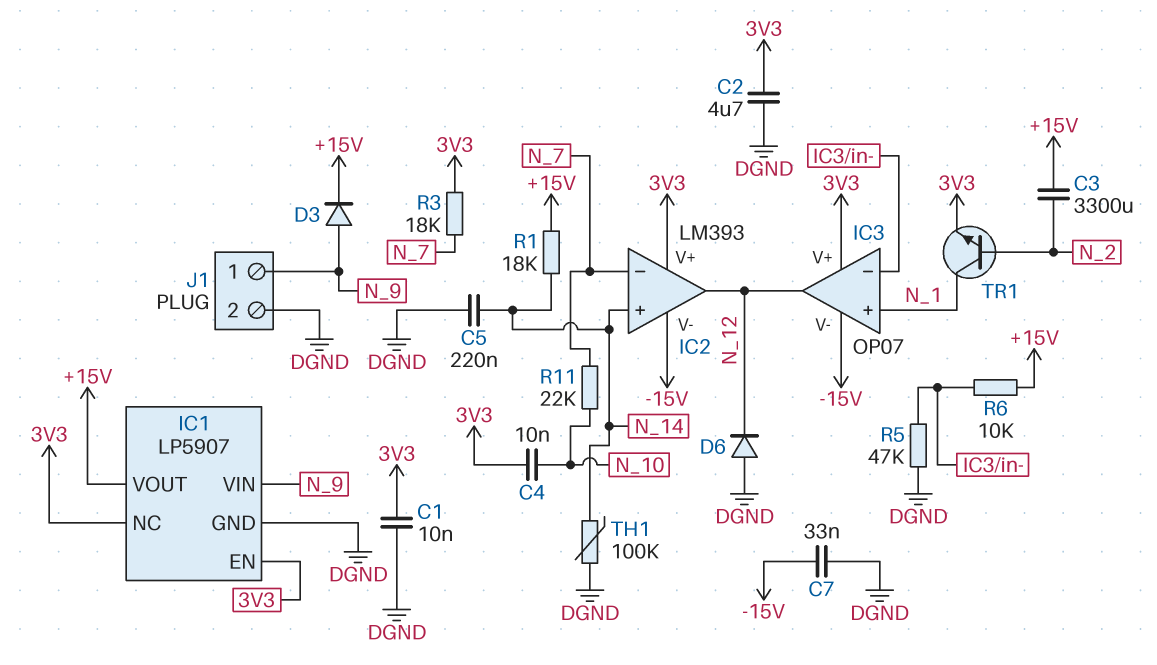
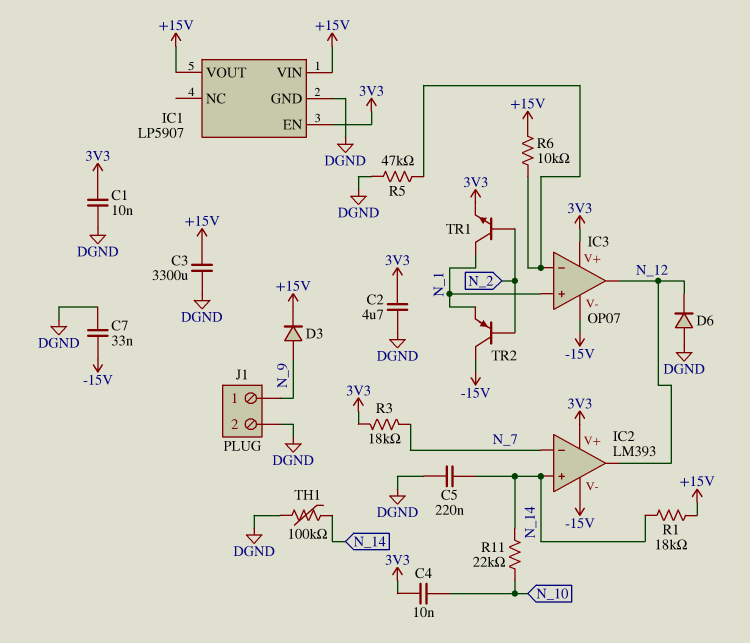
C3: 3300uF (+15V, N_2) -> 3300uF (+15V, DGND)
IC1 pin NC: 3V3 -> none
IC1 pin VIN: N_9 -> +15V
R11: 22k (N_7, N_10) -> 22k (N_10, N_14)
TR2: none -> PNP (B N_2, C -15V, E N_1)

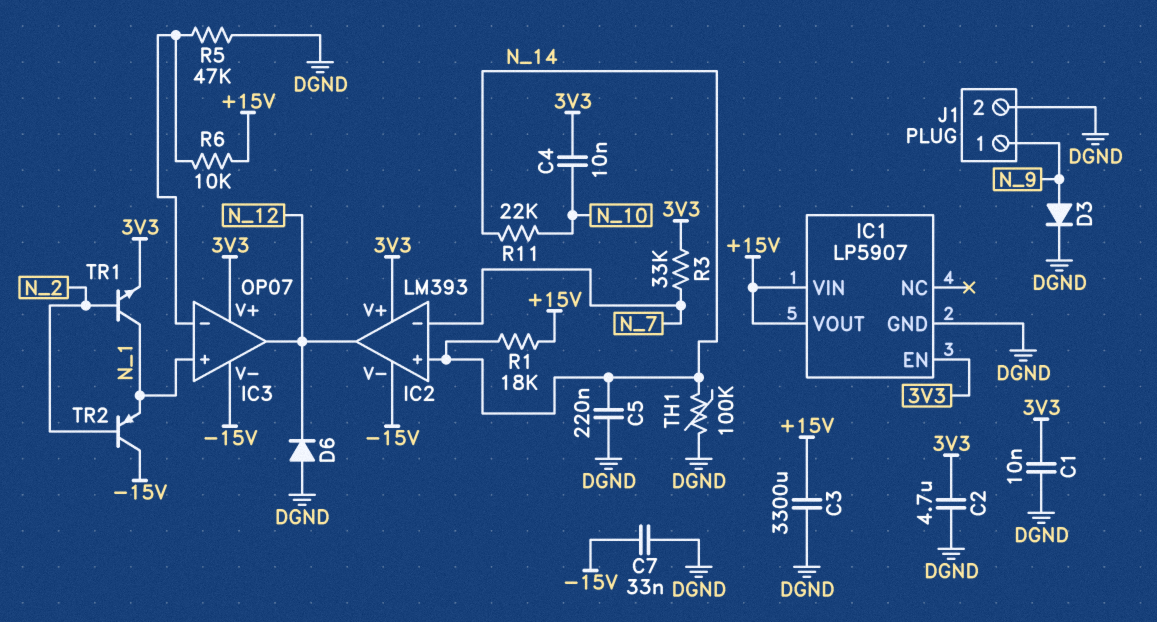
D3: diode (A N_9, K +15V) -> diode (A N_9, K DGND)
R3: 18k (3V3, N_7) -> 33k (3V3, N_7)

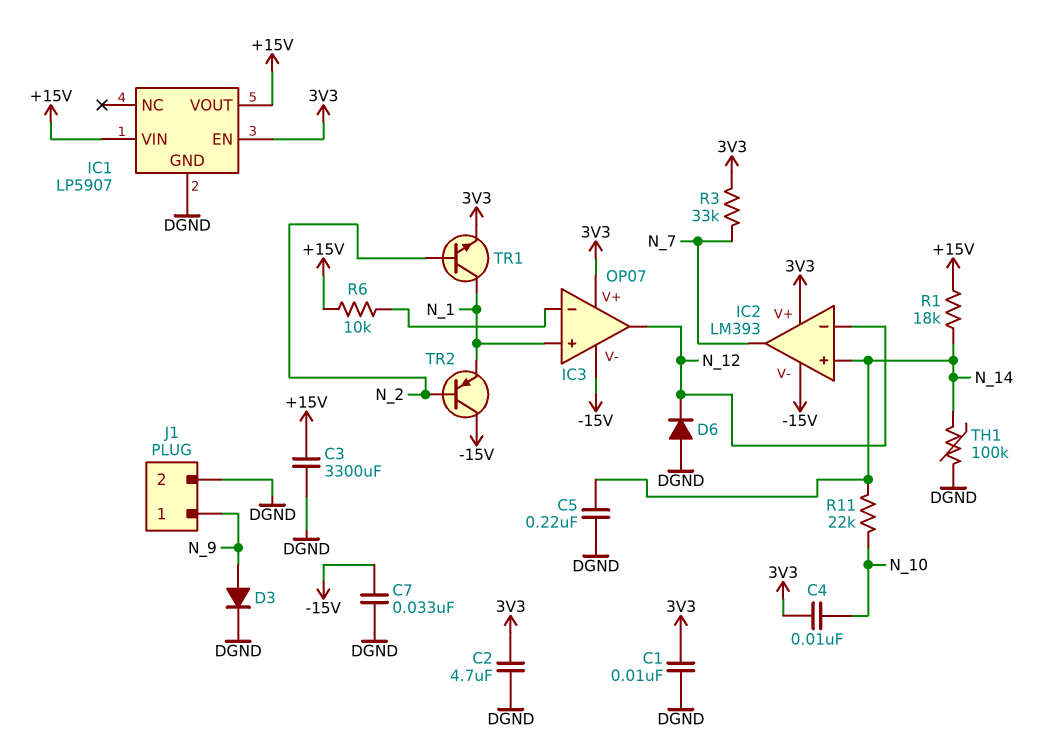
IC2 pin in-: N_7 -> N_12
IC2 pin out: N_12 -> N_7
R5: 47k (DGND, IC3/in-) -> none

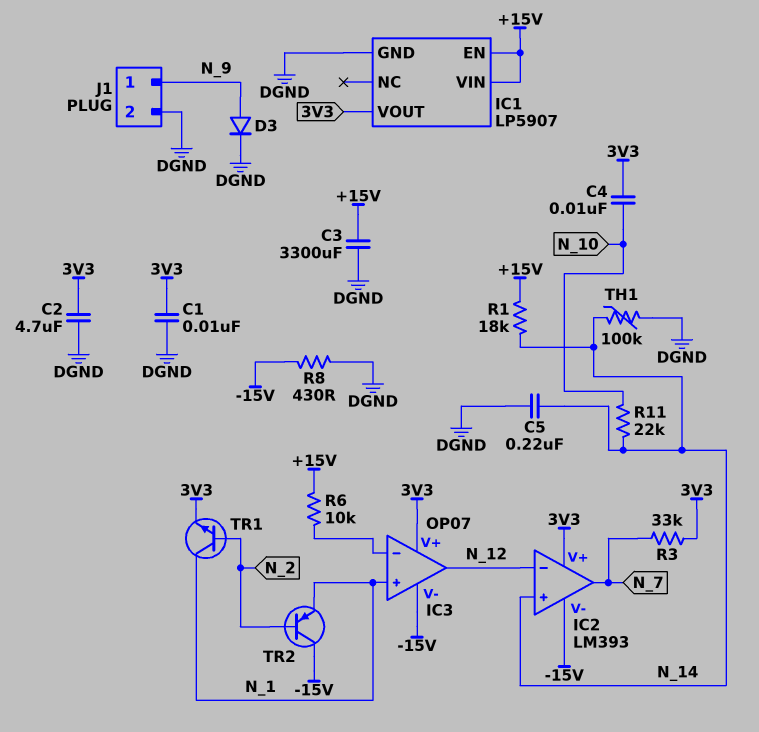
C7: 33nF (-15V, DGND) -> none
D6: diode (A DGND, K N_12) -> none
IC1 pin EN: 3V3 -> +15V
IC1 pin VOUT: +15V -> 3V3
R8: none -> 430 (-15V, DGND)

